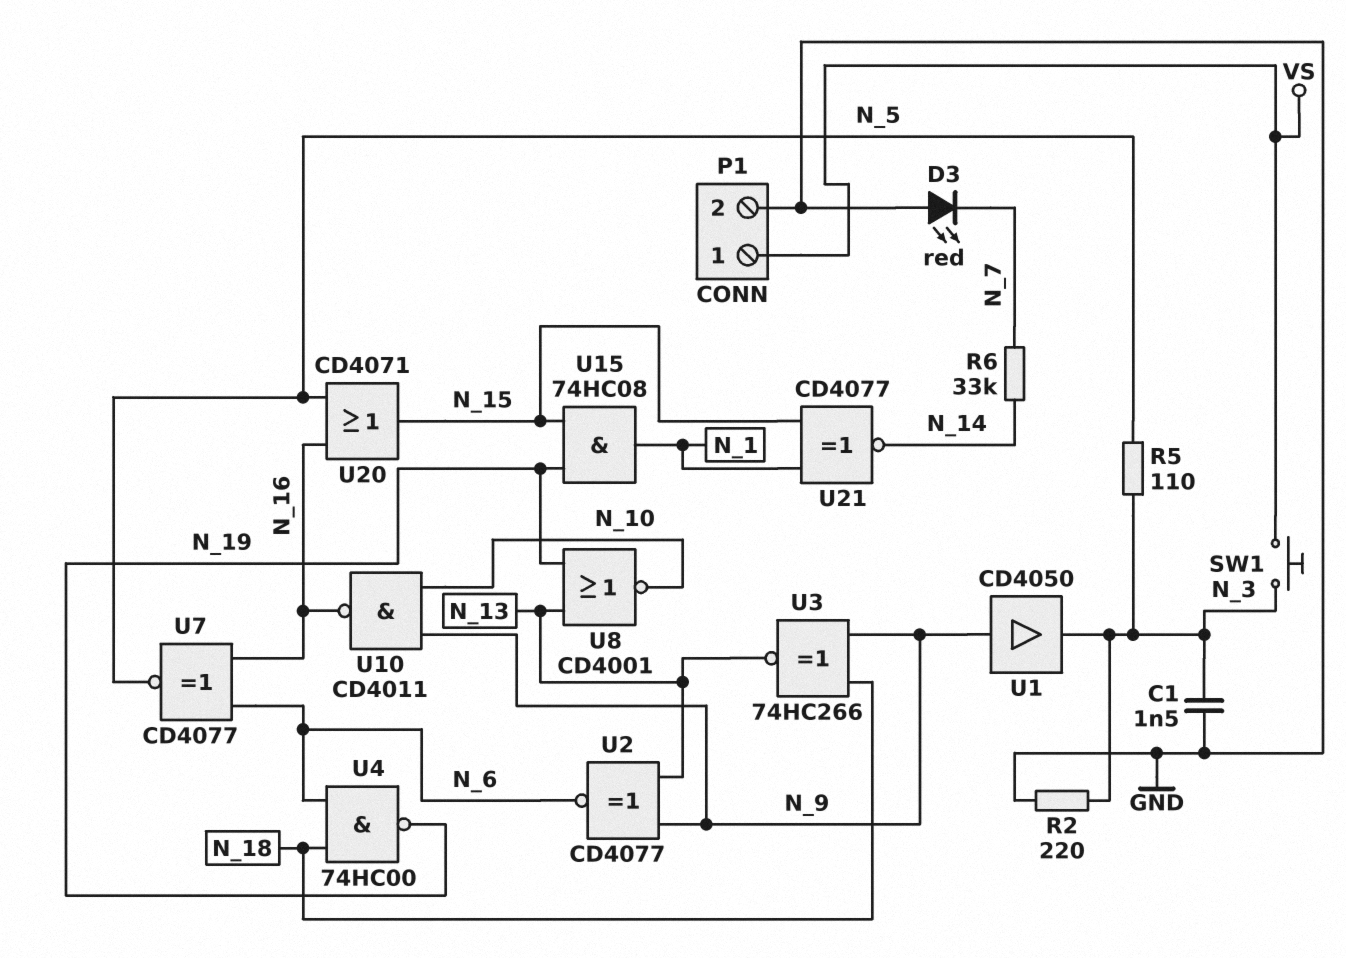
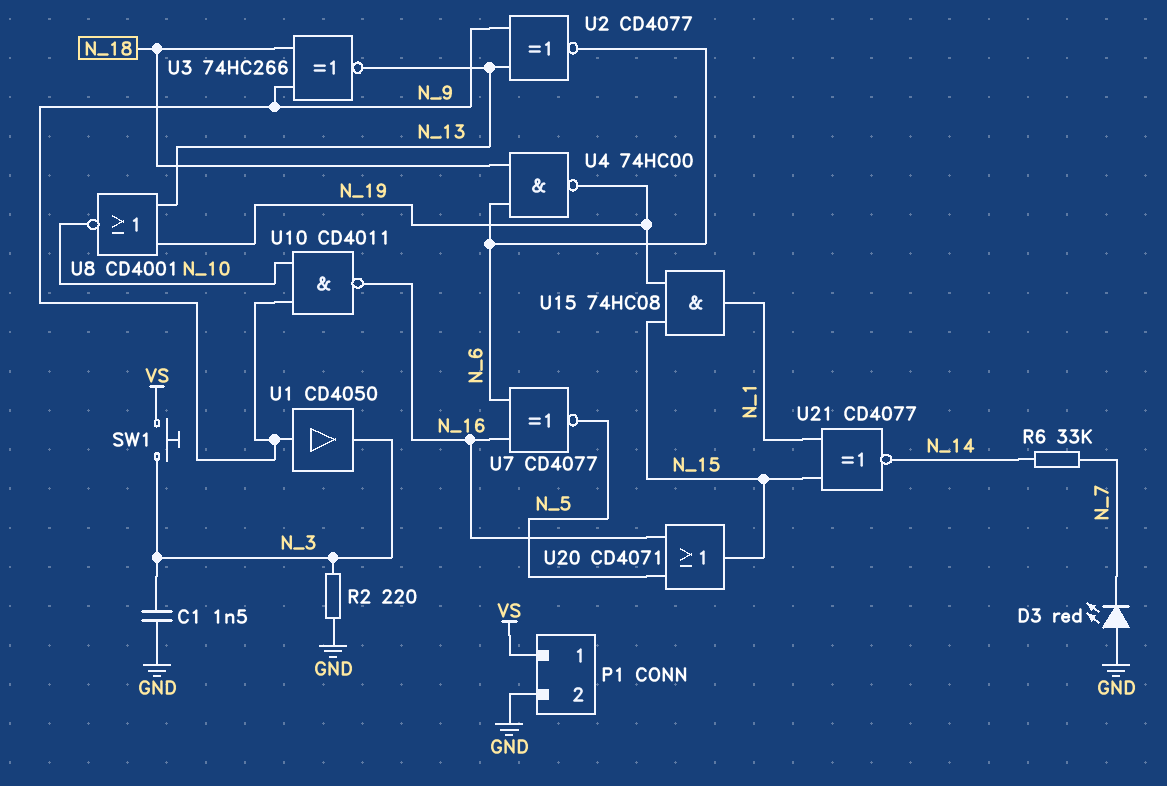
R5: 110 (N_3, N_5) -> none

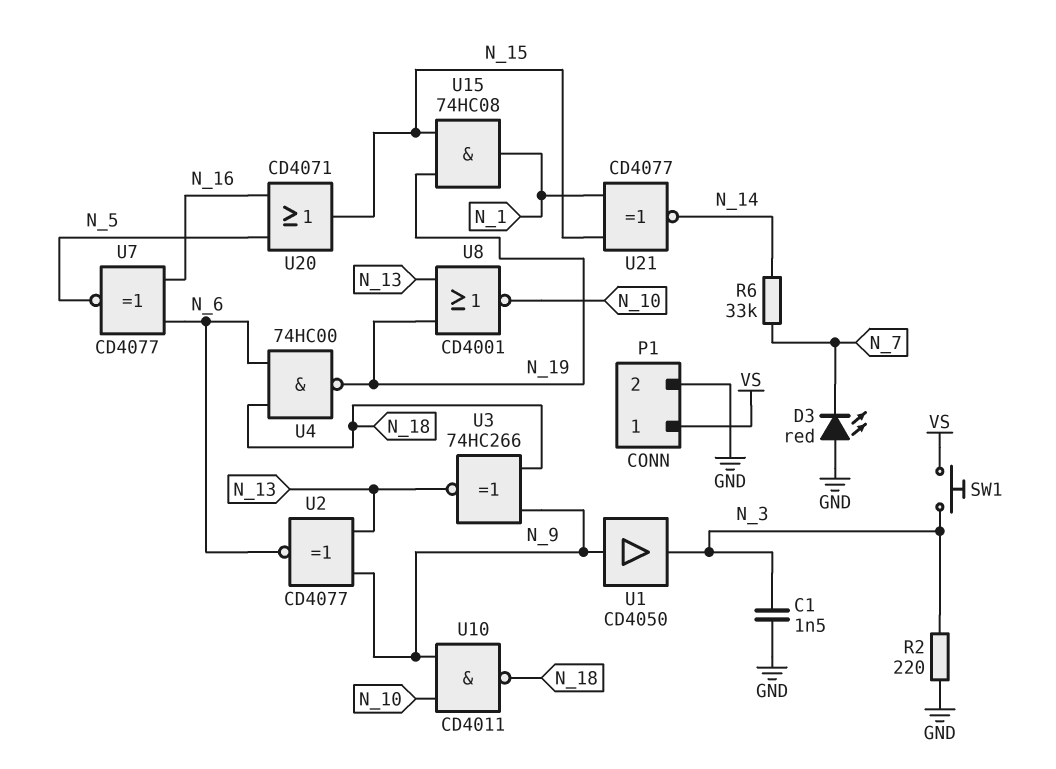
U10: NAND CD4011 (in N_9, in N_10, out N_16) -> NAND CD4011 (in N_9, in N_10, out N_18)

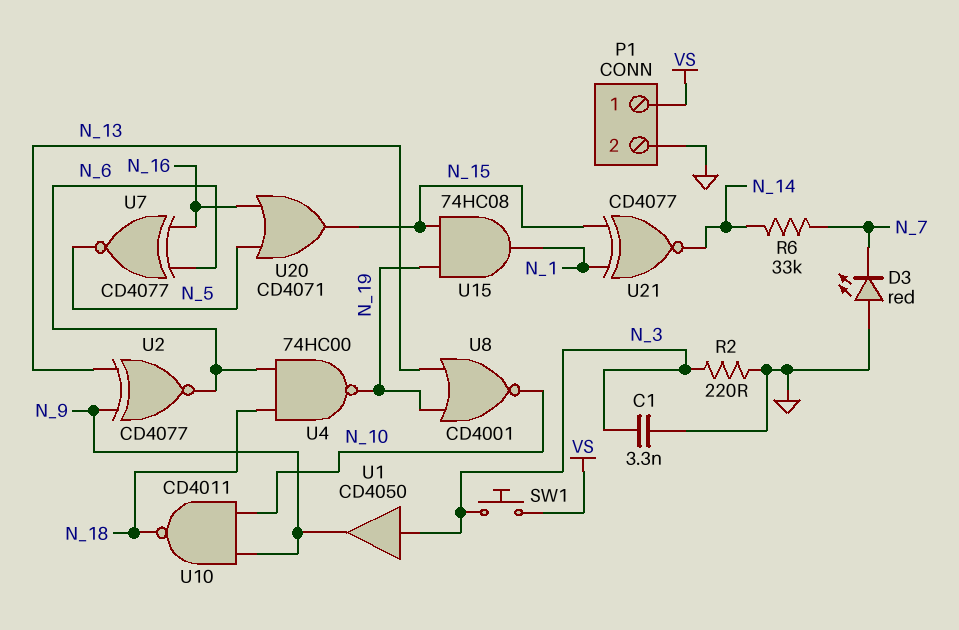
C1: 1.5nF (GND, N_3) -> 3.3nF (GND, N_3)
U1: buffer CD4050 (in N_9, out N_3) -> buffer CD4050 (in N_3, out N_9)
U3: XNOR 74HC266 (in N_9, in N_18, out N_13) -> none

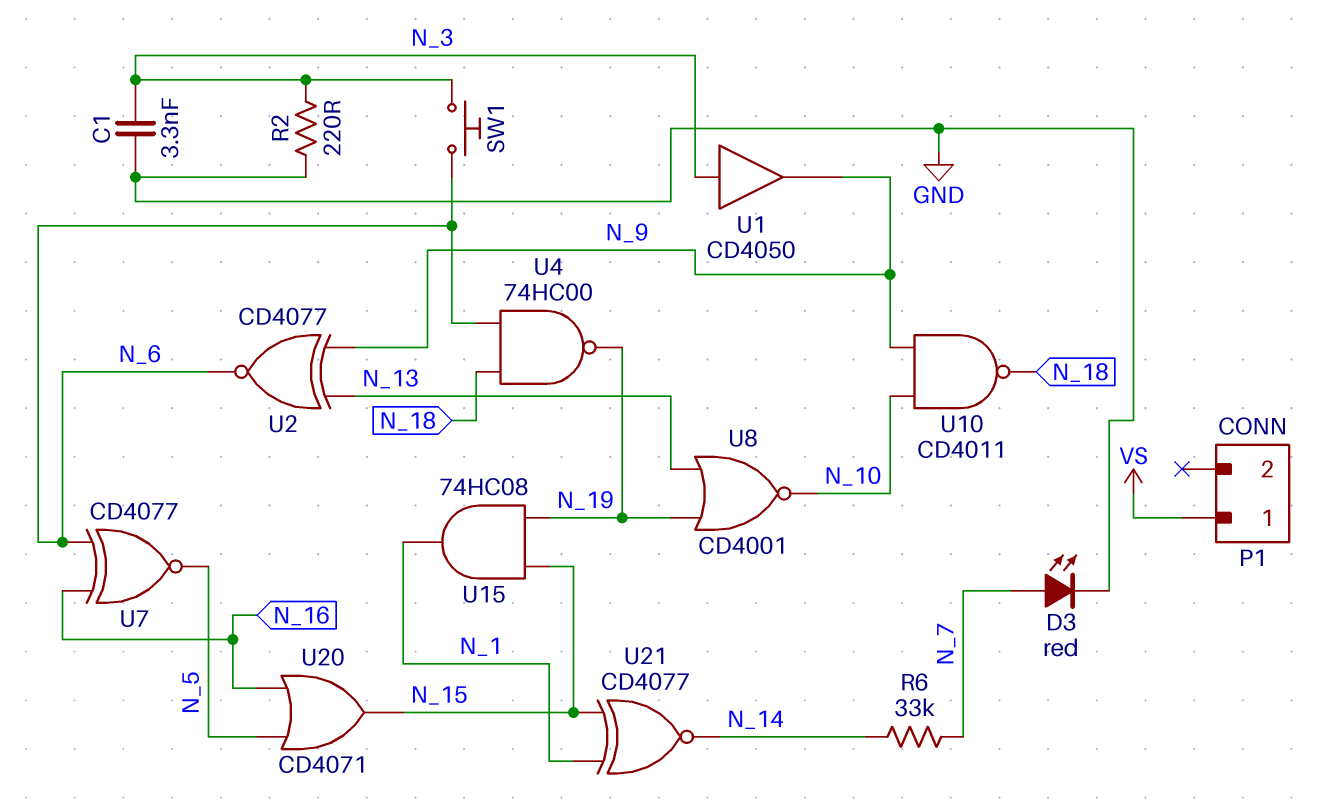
D3: LED red (A GND, K N_7) -> LED red (A N_7, K GND)
P1 pin 2: GND -> none
SW1: button (N_3, VS) -> button (N_3, N_6)

